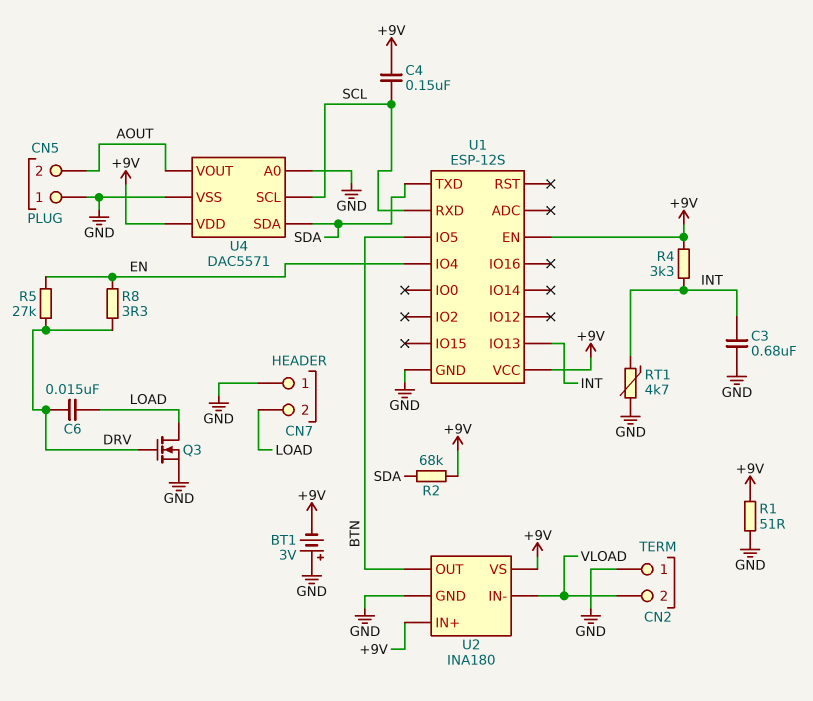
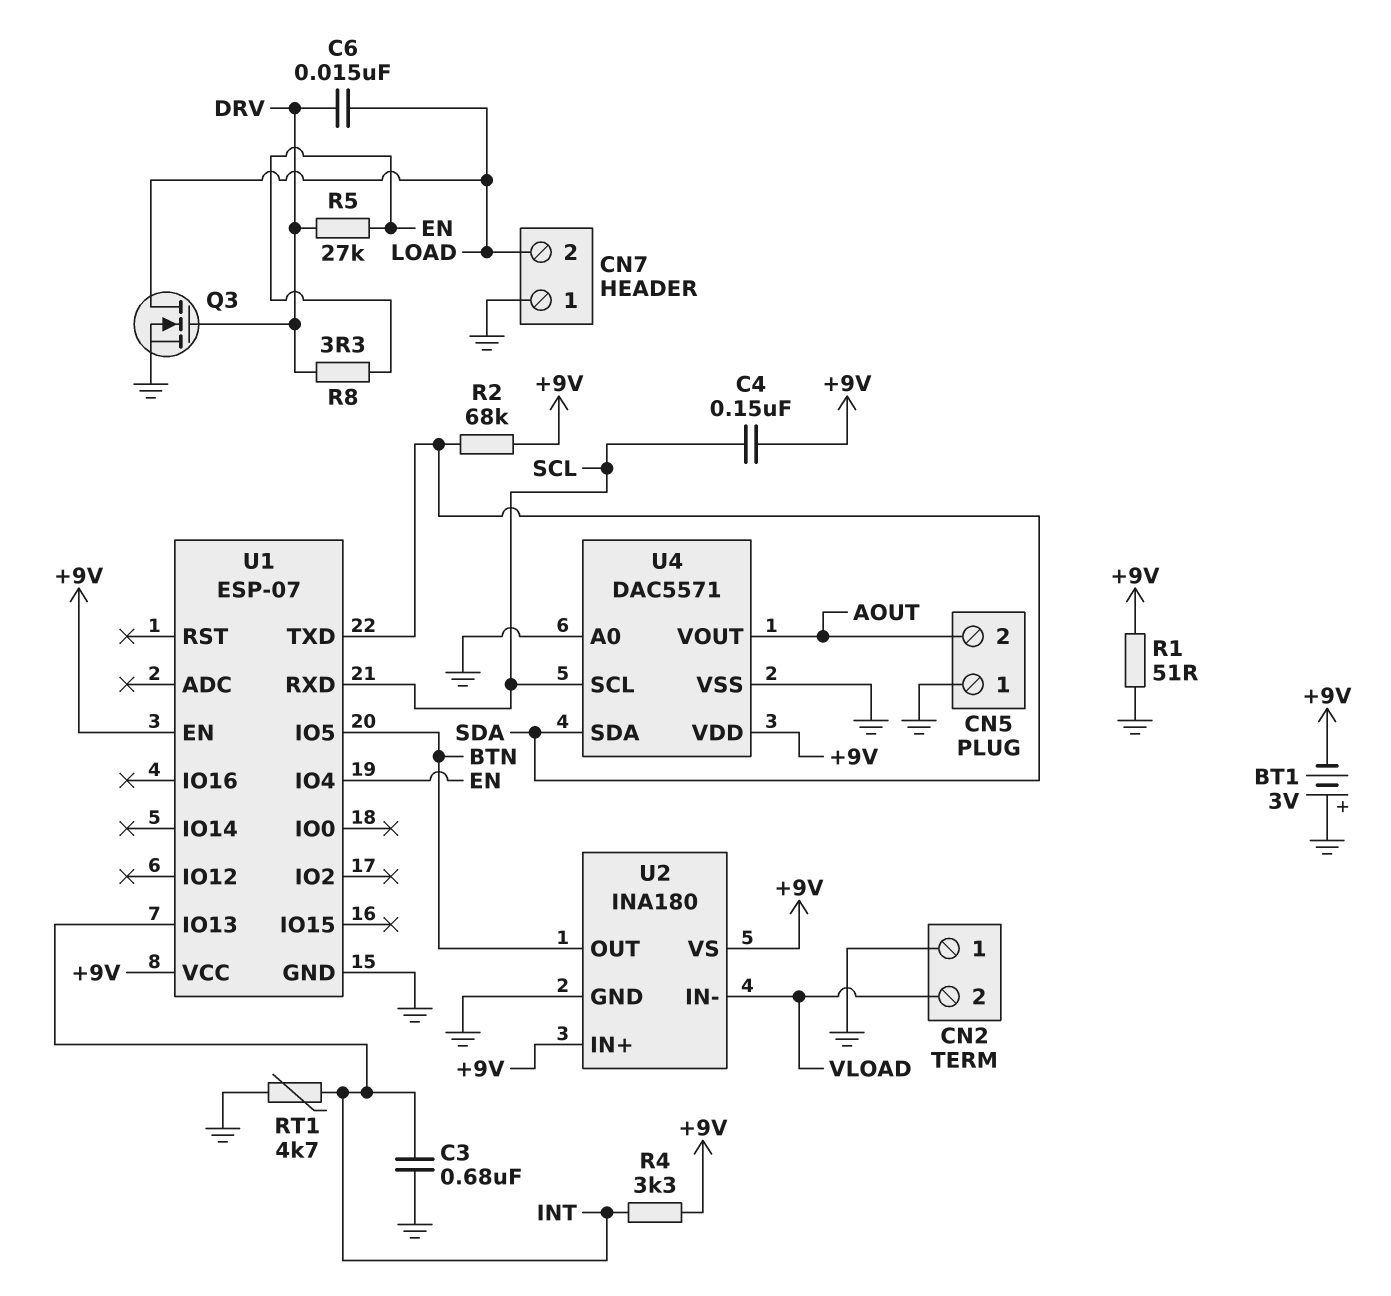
U1: ESP-12S -> ESP-07

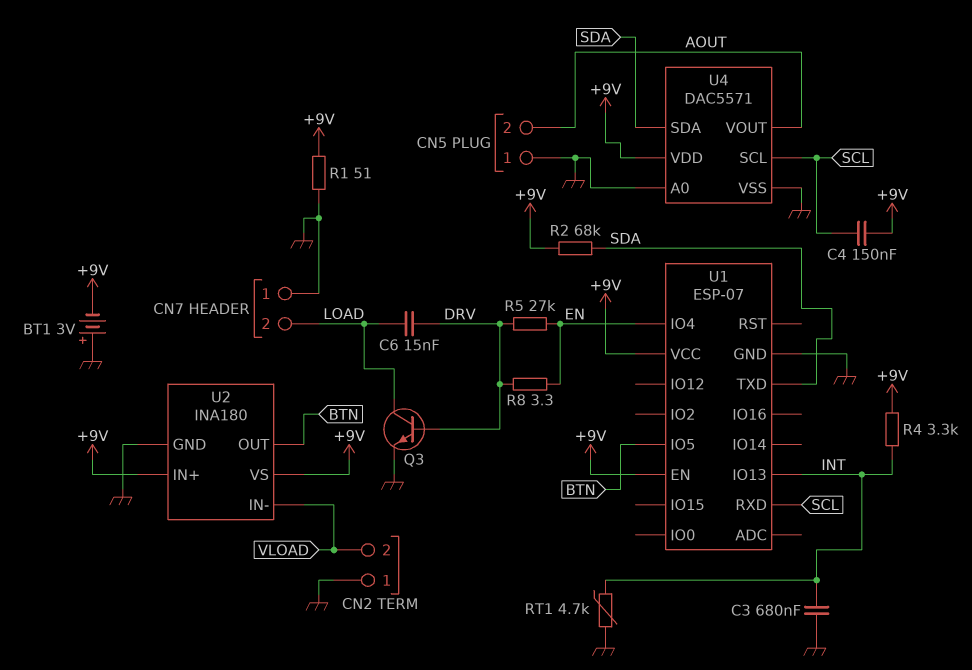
Q3: NMOS (G DRV, D LOAD, S GND) -> NPN (B DRV, C LOAD, E GND)

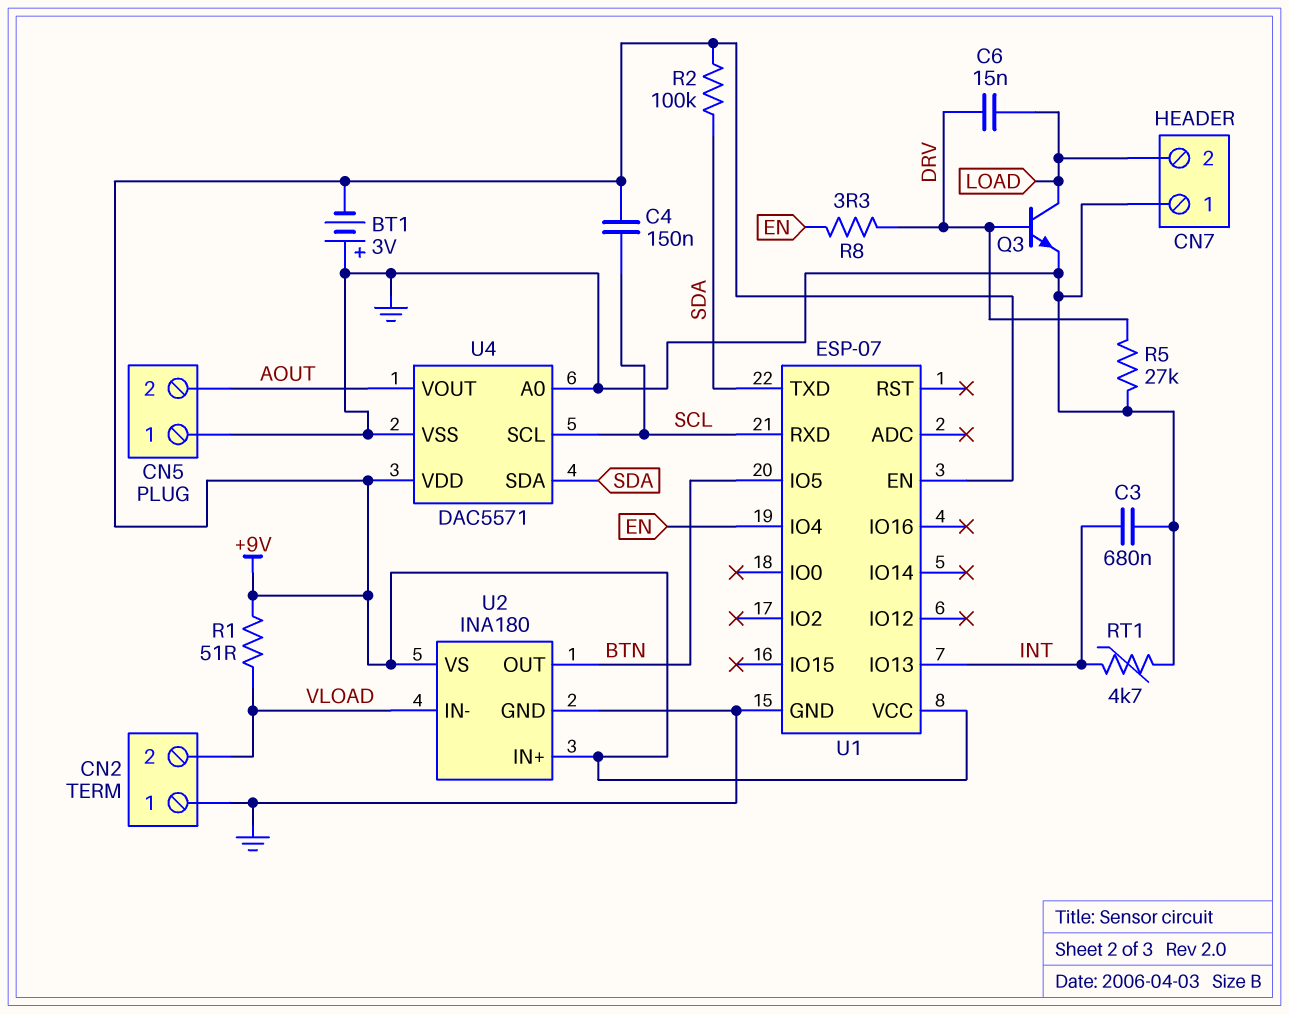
R1: 51 (+9V, GND) -> 51 (+9V, VLOAD)
R2: 68k (+9V, SDA) -> 100k (+9V, SDA)
R4: 3.3k (+9V, INT) -> none
R5: 27k (DRV, EN) -> 27k (DRV, GND)

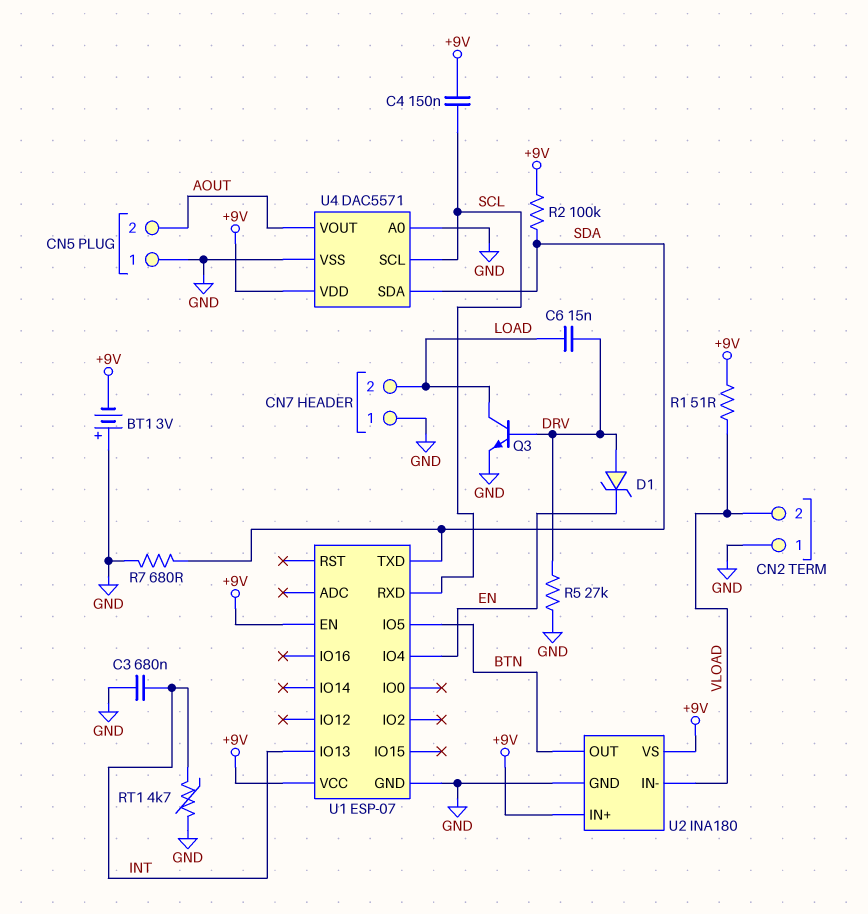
D1: none -> zener (A DRV, K EN)
R7: none -> 680 (GND, SDA)
R8: 3.3 (DRV, EN) -> none

